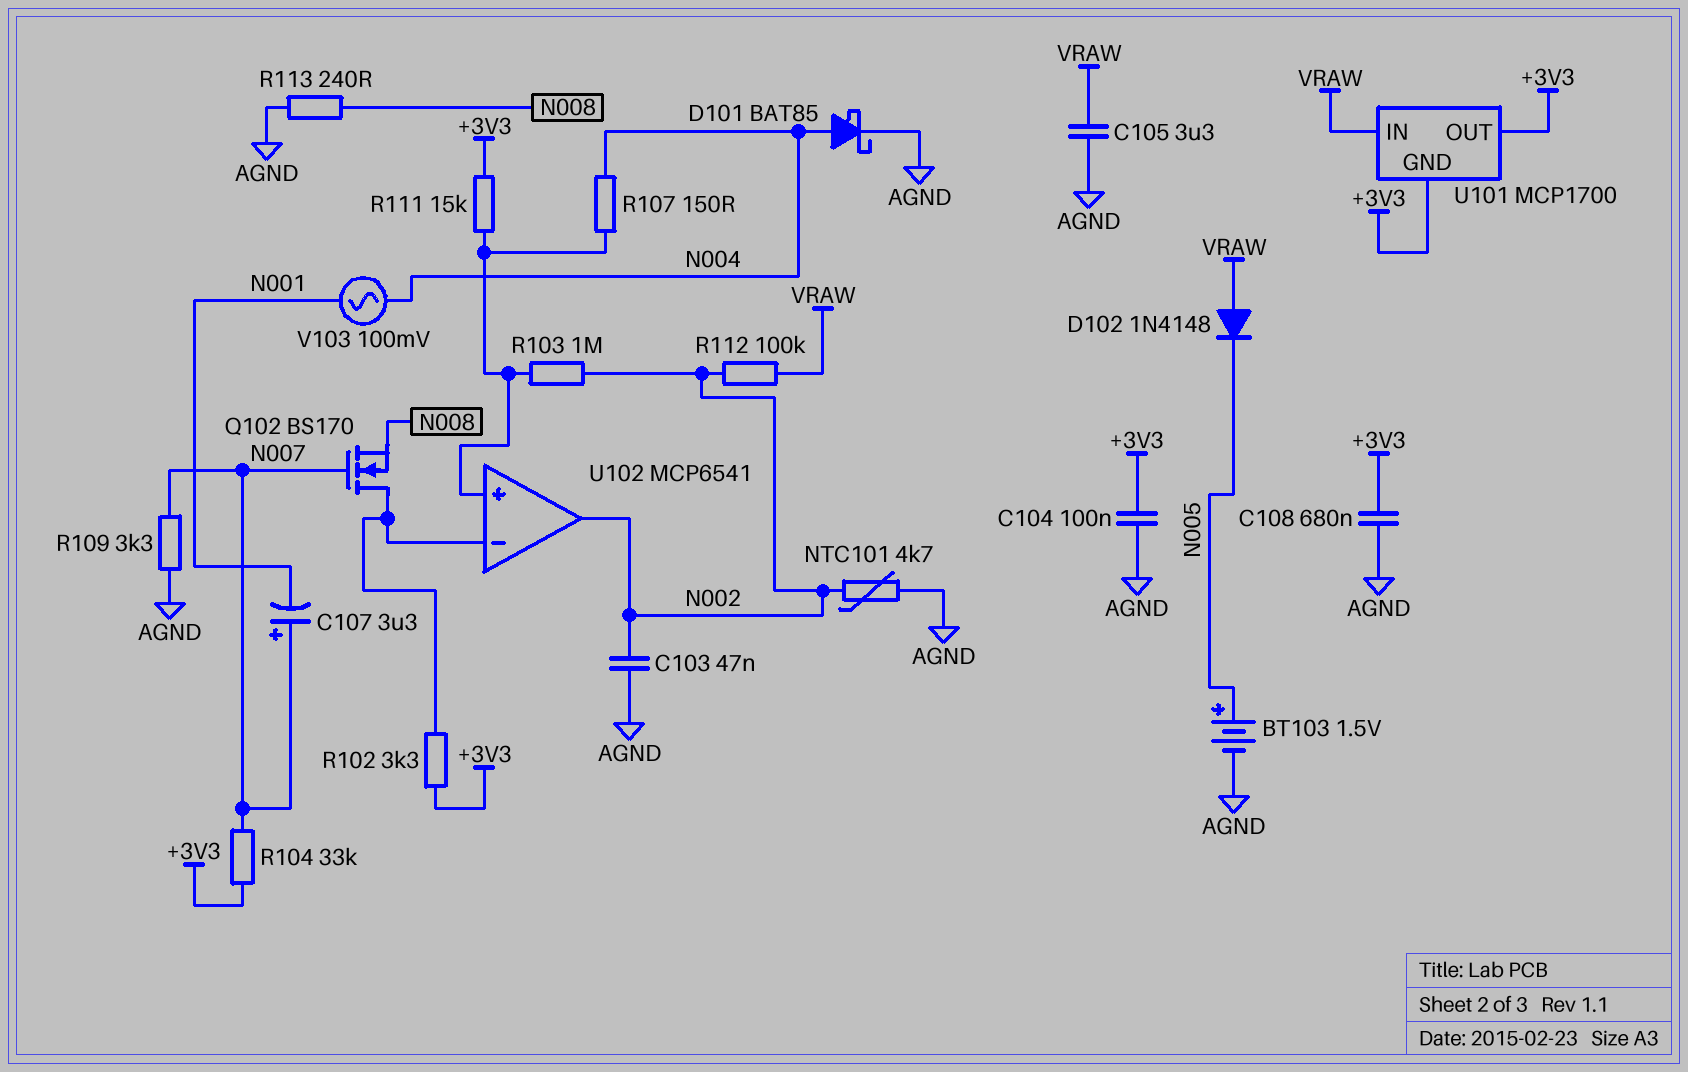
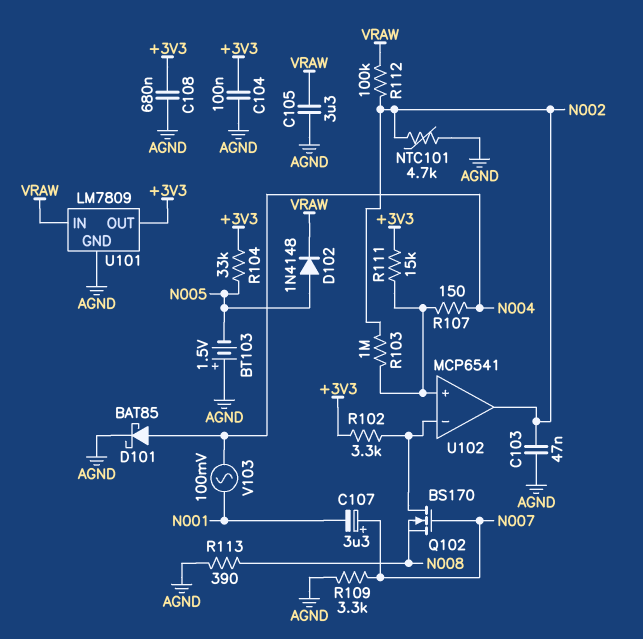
BT103: 1.5V (plus N005, minus AGND) -> 1.5V (plus AGND, minus N005)
D102: diode 1N4148 (A VRAW, K N005) -> diode 1N4148 (A N005, K VRAW)
R104: 33k (+3V3, N007) -> 33k (+3V3, N005)
R113: 240 (AGND, N008) -> 390 (AGND, N008)
U101: MCP1700 -> LM7809
U101 pin GND: +3V3 -> AGND

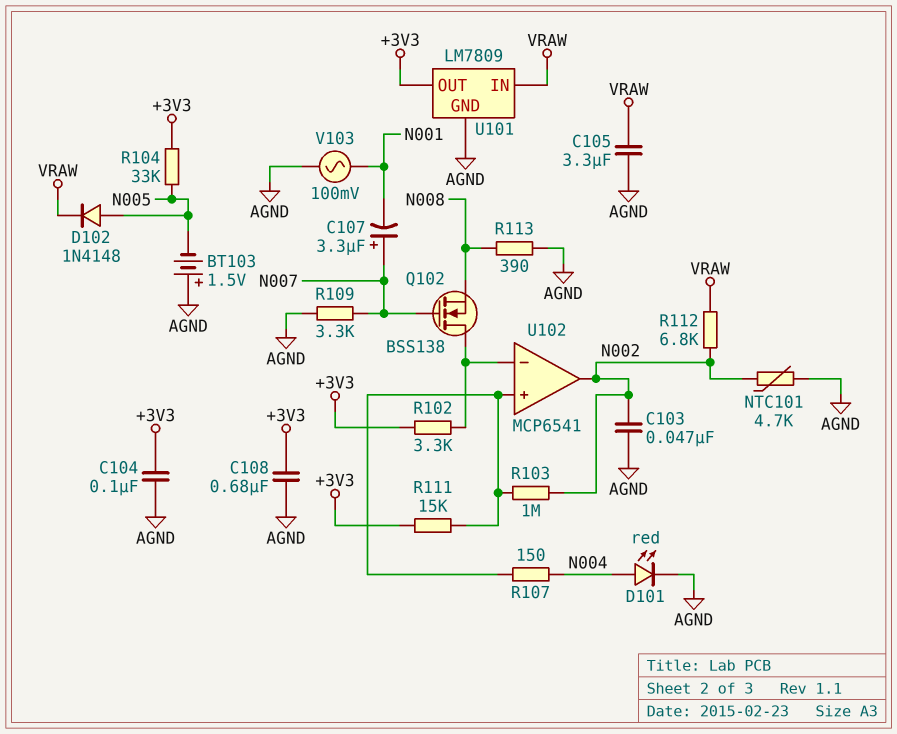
D101: schottky BAT85 (A N004, K AGND) -> LED red (A N004, K AGND)
Q102: NMOS BS170 (G N007, D U102/in-, S N008) -> NMOS BSS138 (G N007, D U102/in-, S N008)
R112: 100k (N002, VRAW) -> 6.8k (N002, VRAW)
V103: AC 100mV (N001, N004) -> AC 100mV (AGND, N001)

